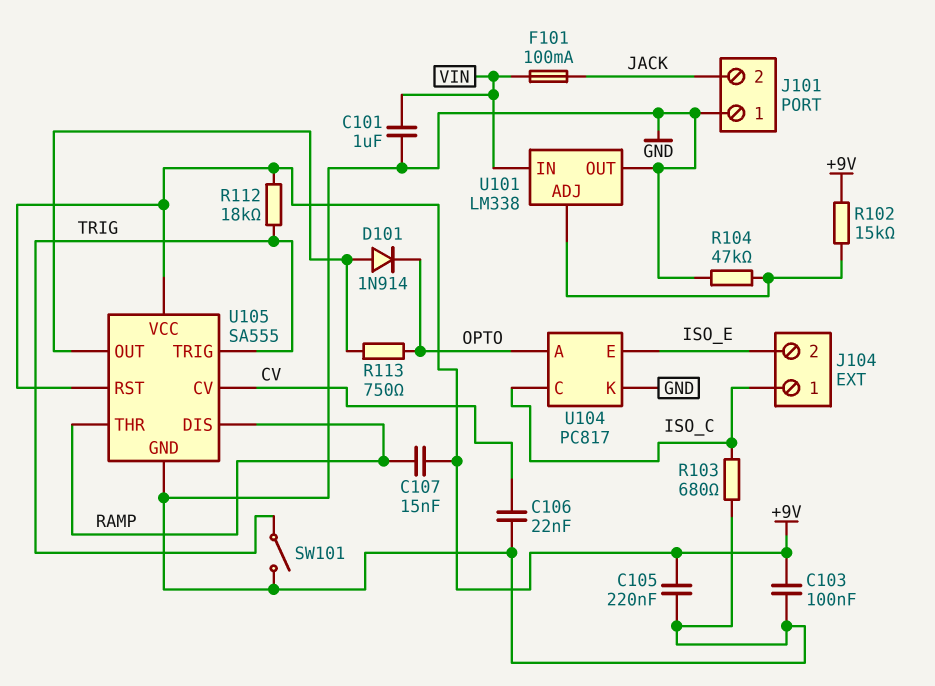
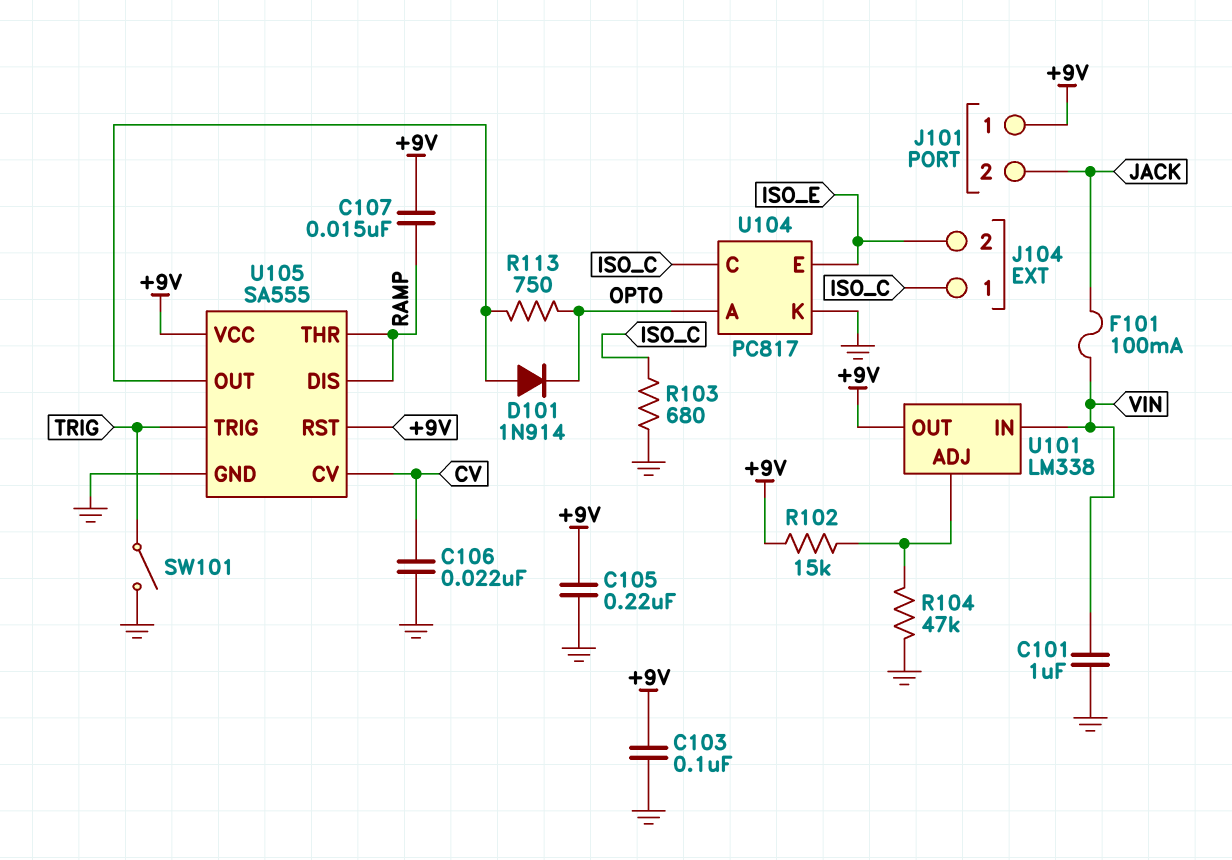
J101 pin 1: GND -> +9V
R112: 18k (+9V, TRIG) -> none
U101 pin OUT: GND -> +9V

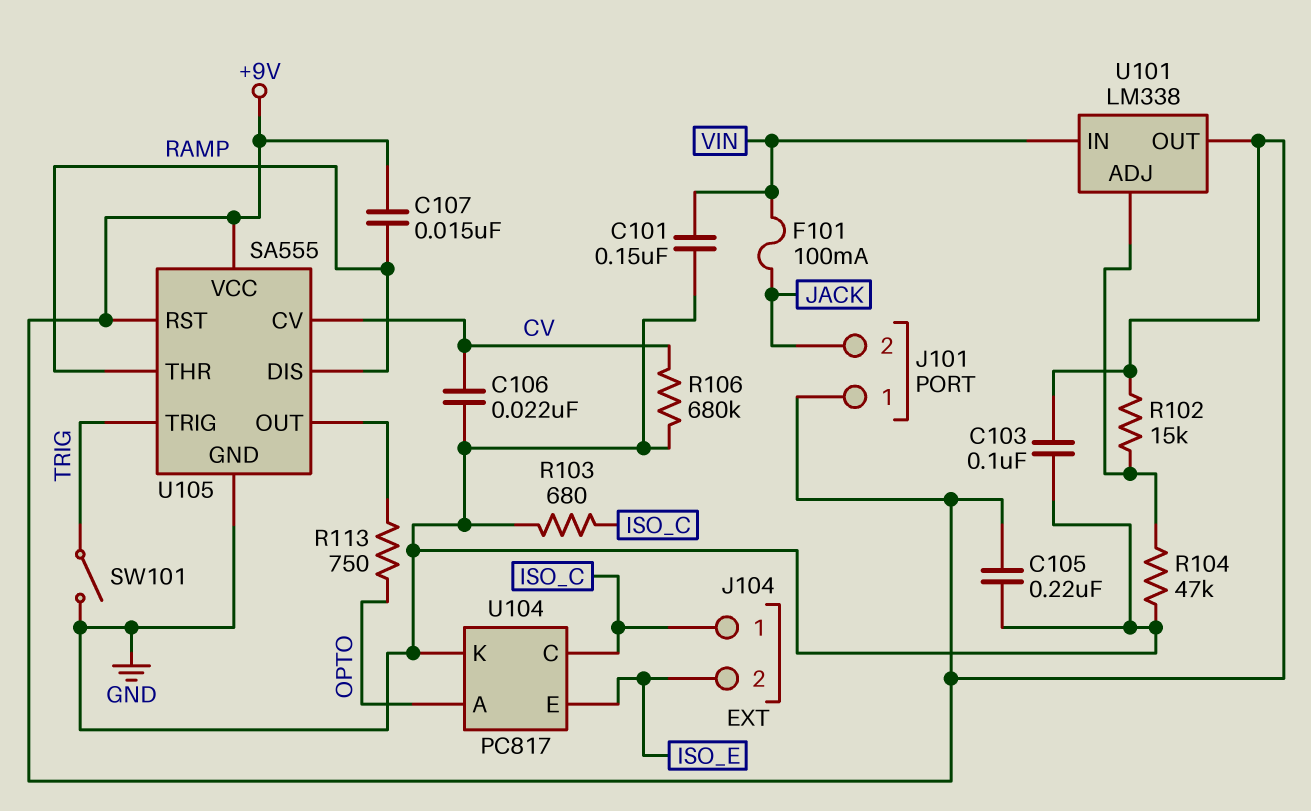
C101: 1uF (GND, VIN) -> 150nF (GND, VIN)
D101: diode 1N914 (A U105/OUT, K OPTO) -> none
R106: none -> 680k (CV, GND)

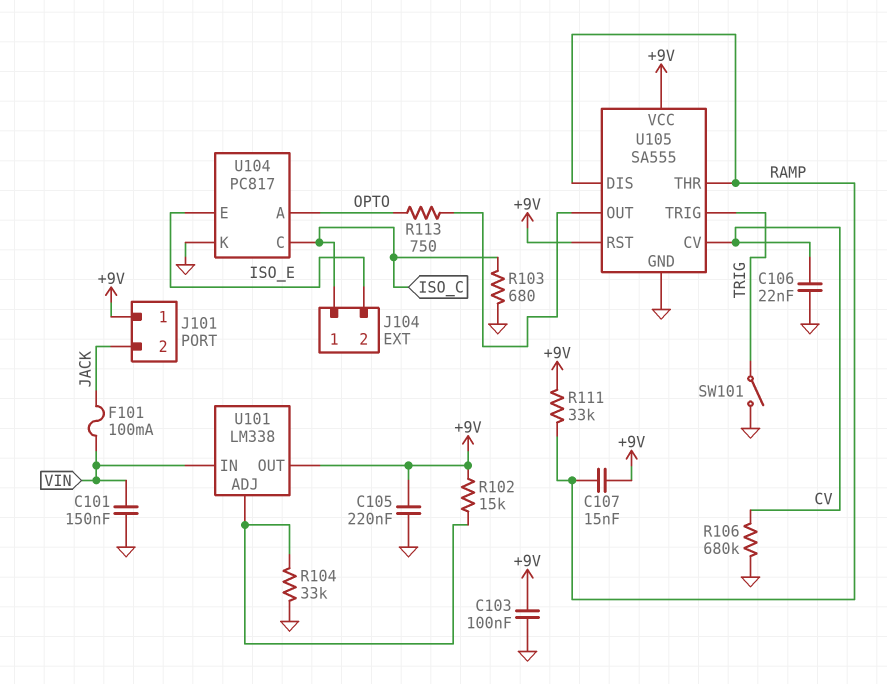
R104: 47k (GND, U101/ADJ) -> 33k (GND, U101/ADJ)
R111: none -> 33k (+9V, RAMP)

